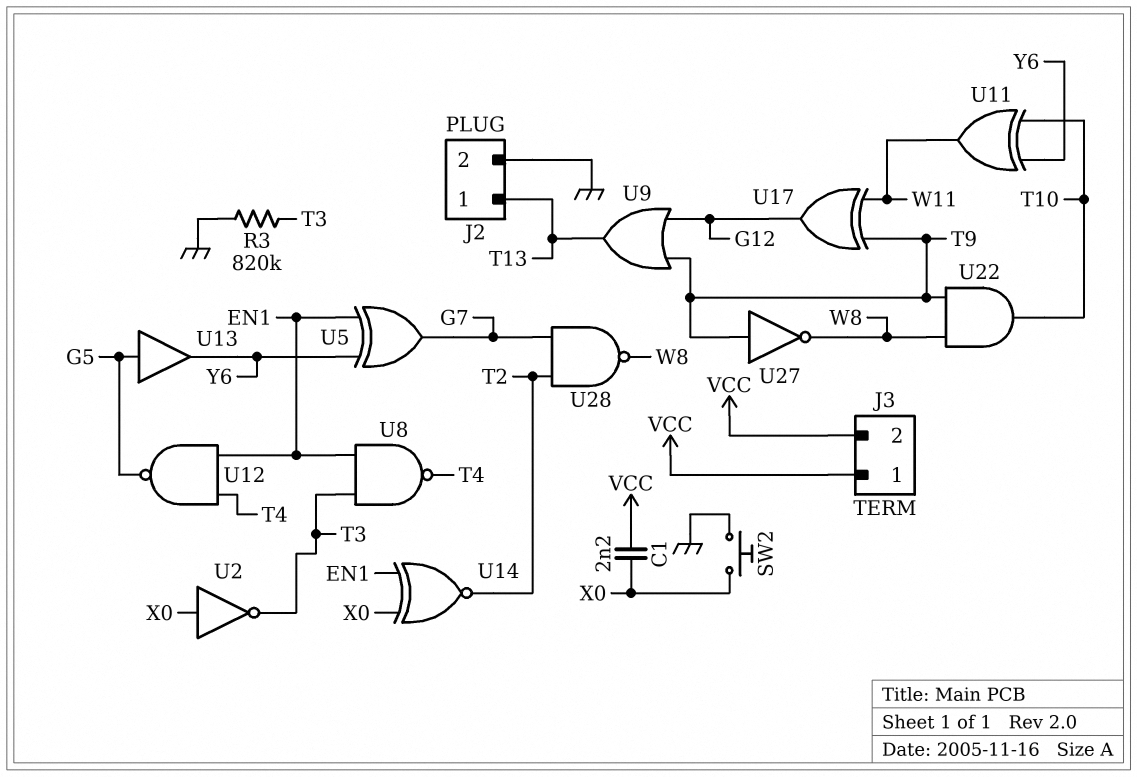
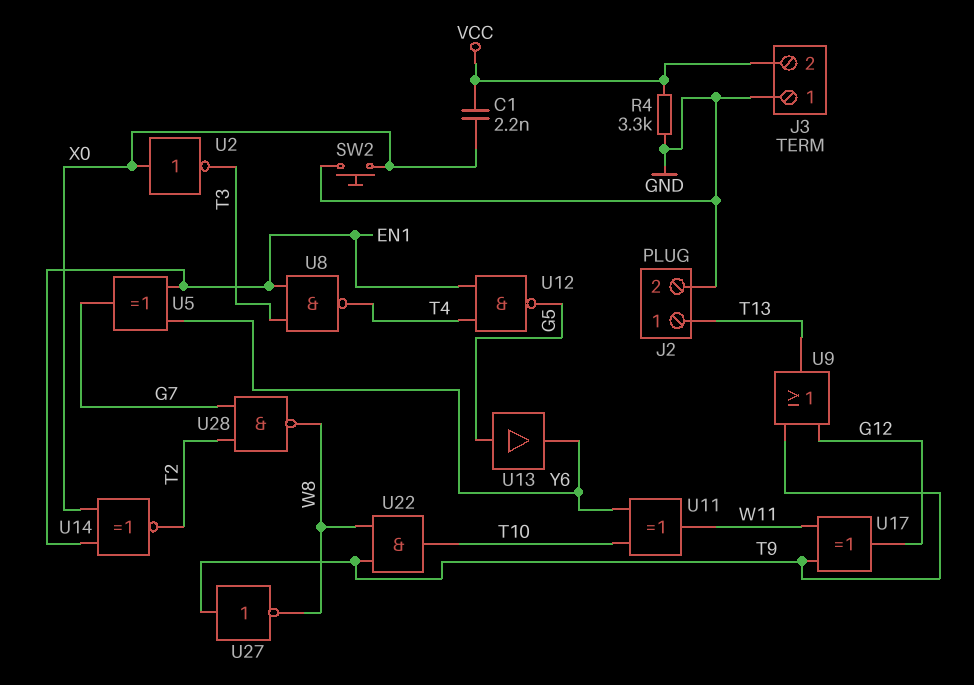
J3 pin 1: VCC -> GND
R3: 820k (GND, T3) -> none
R4: none -> 3.3k (GND, VCC)

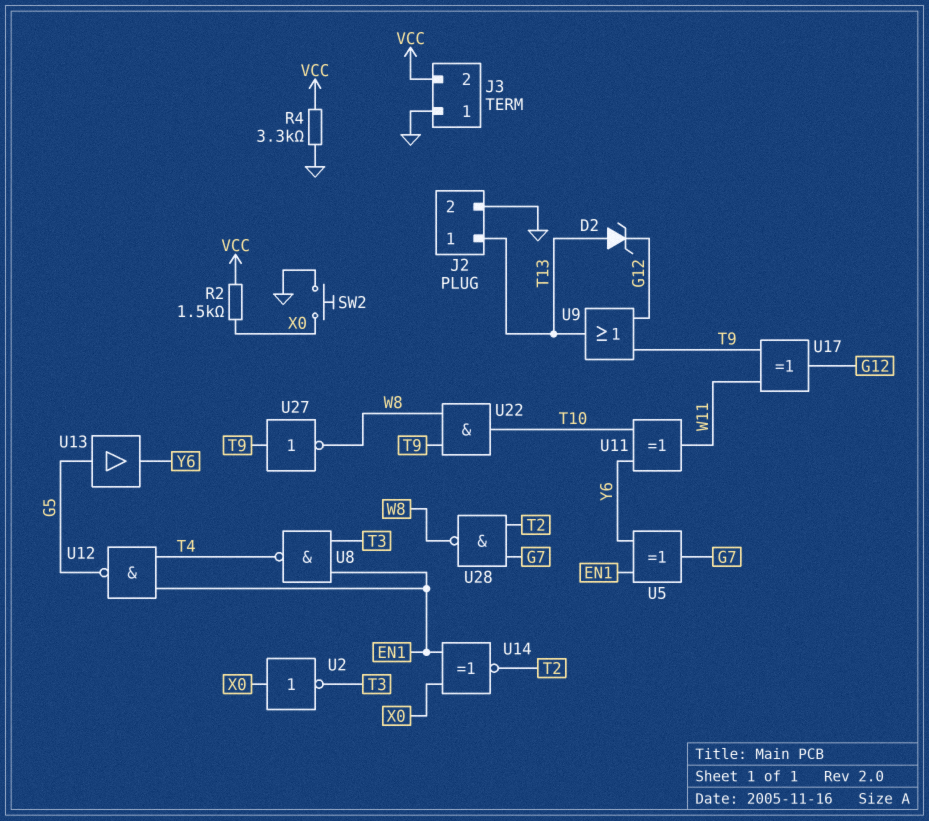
C1: 2.2nF (VCC, X0) -> none
D2: none -> zener (A T13, K G12)
R2: none -> 1.5k (VCC, X0)

